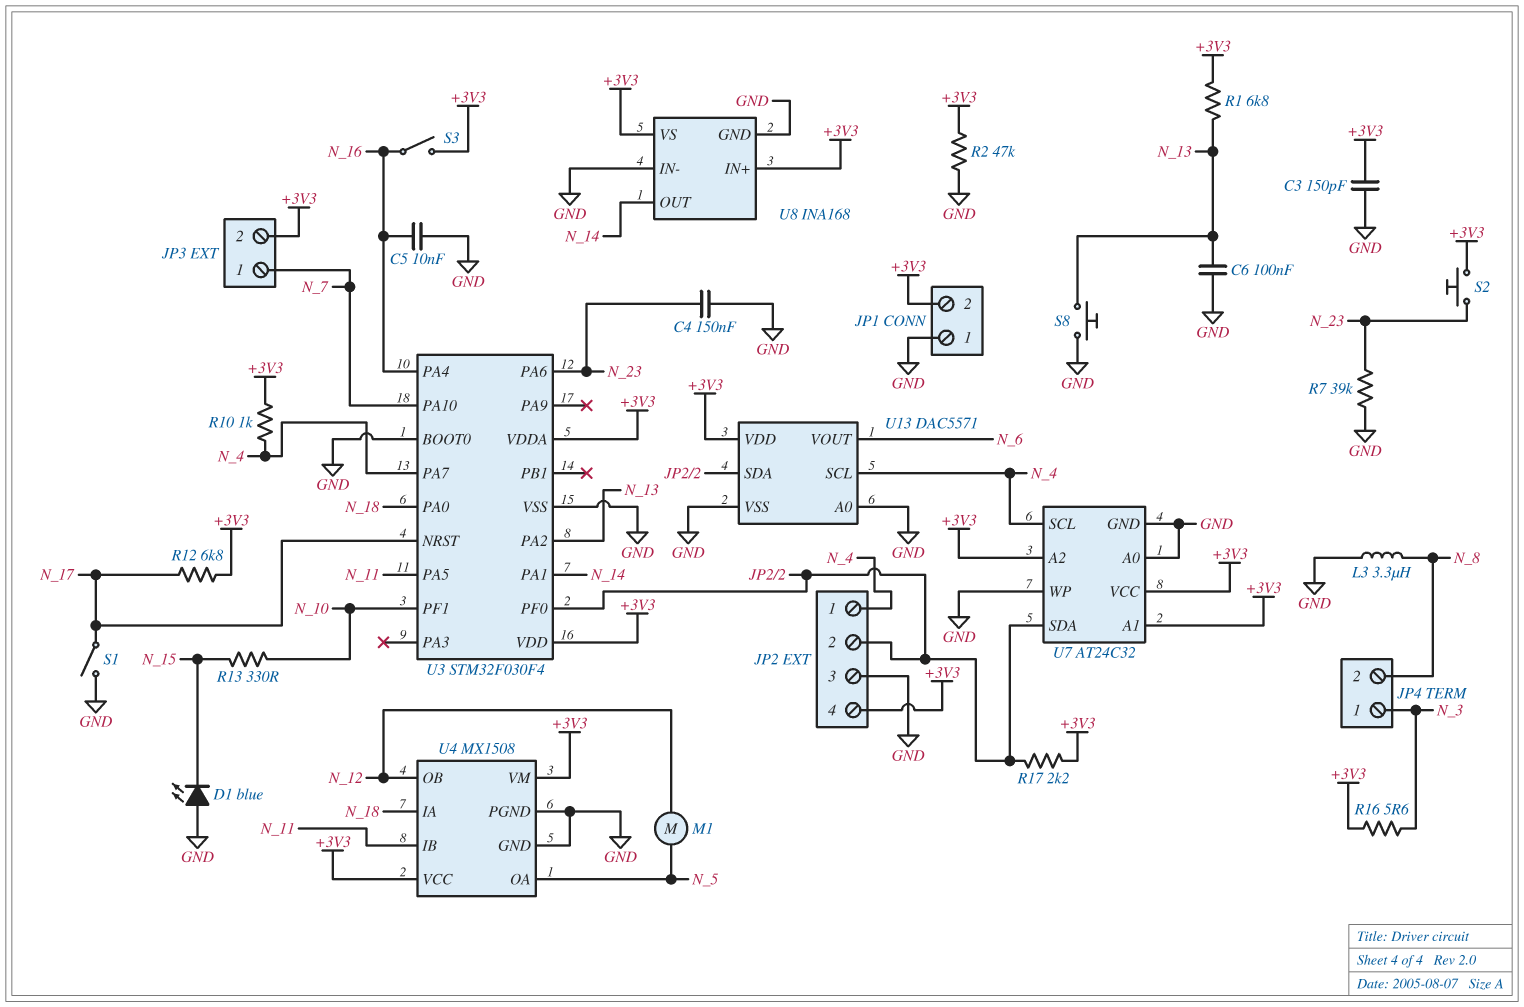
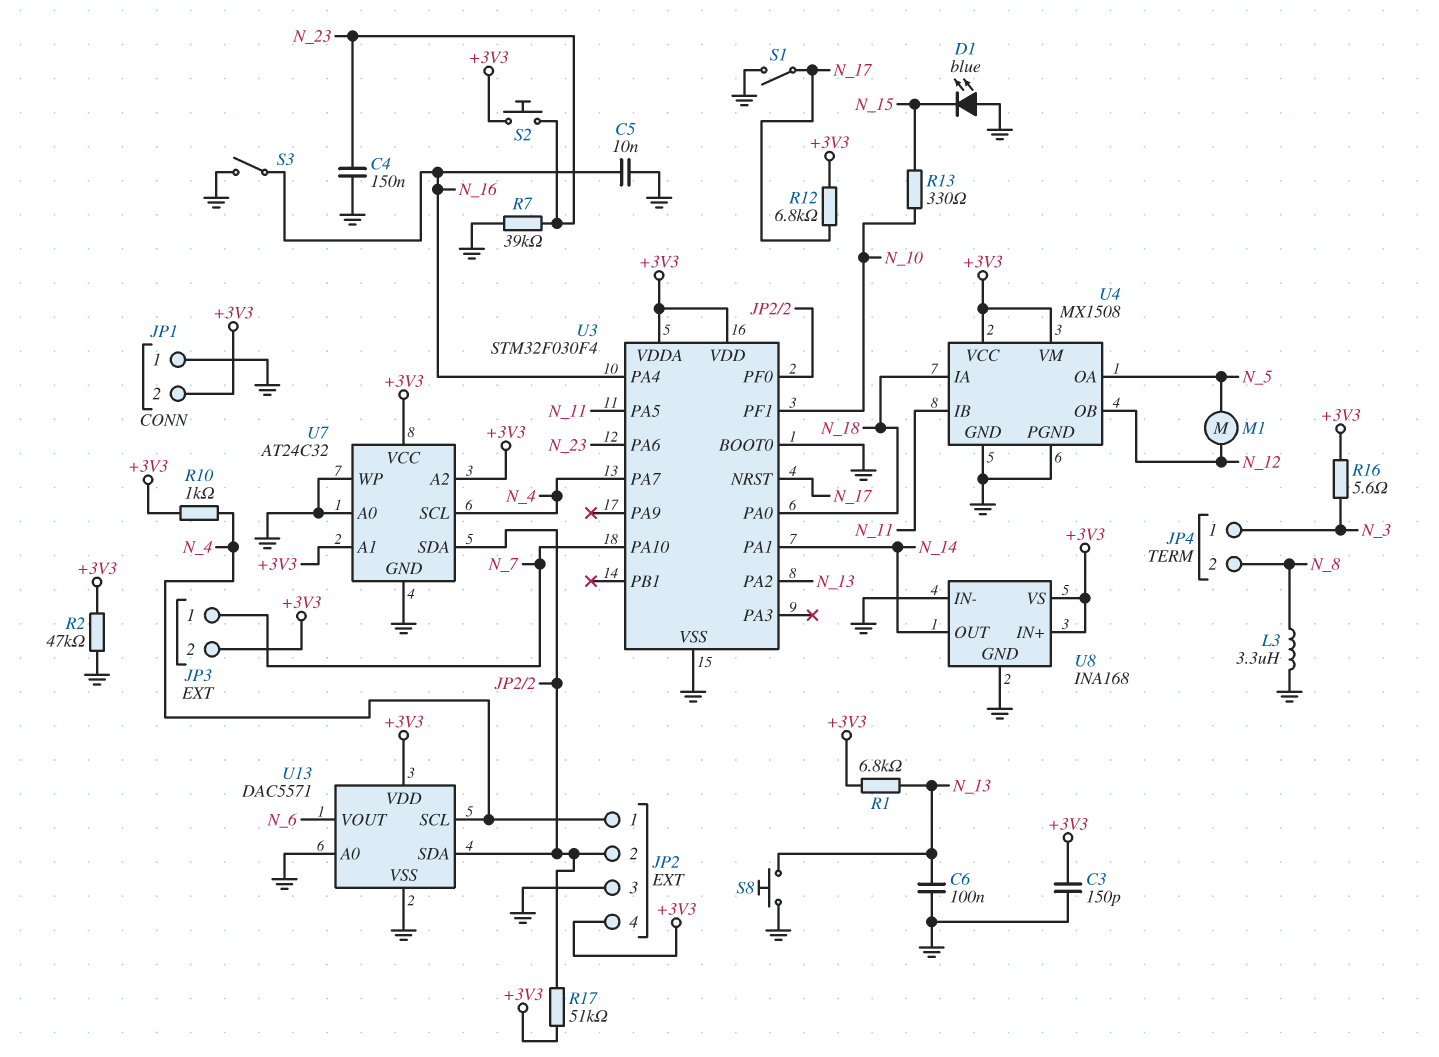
R17: 2.2k (+3V3, JP2/2) -> 51k (+3V3, JP2/2)
S3: switch (+3V3, N_16) -> switch (GND, N_16)

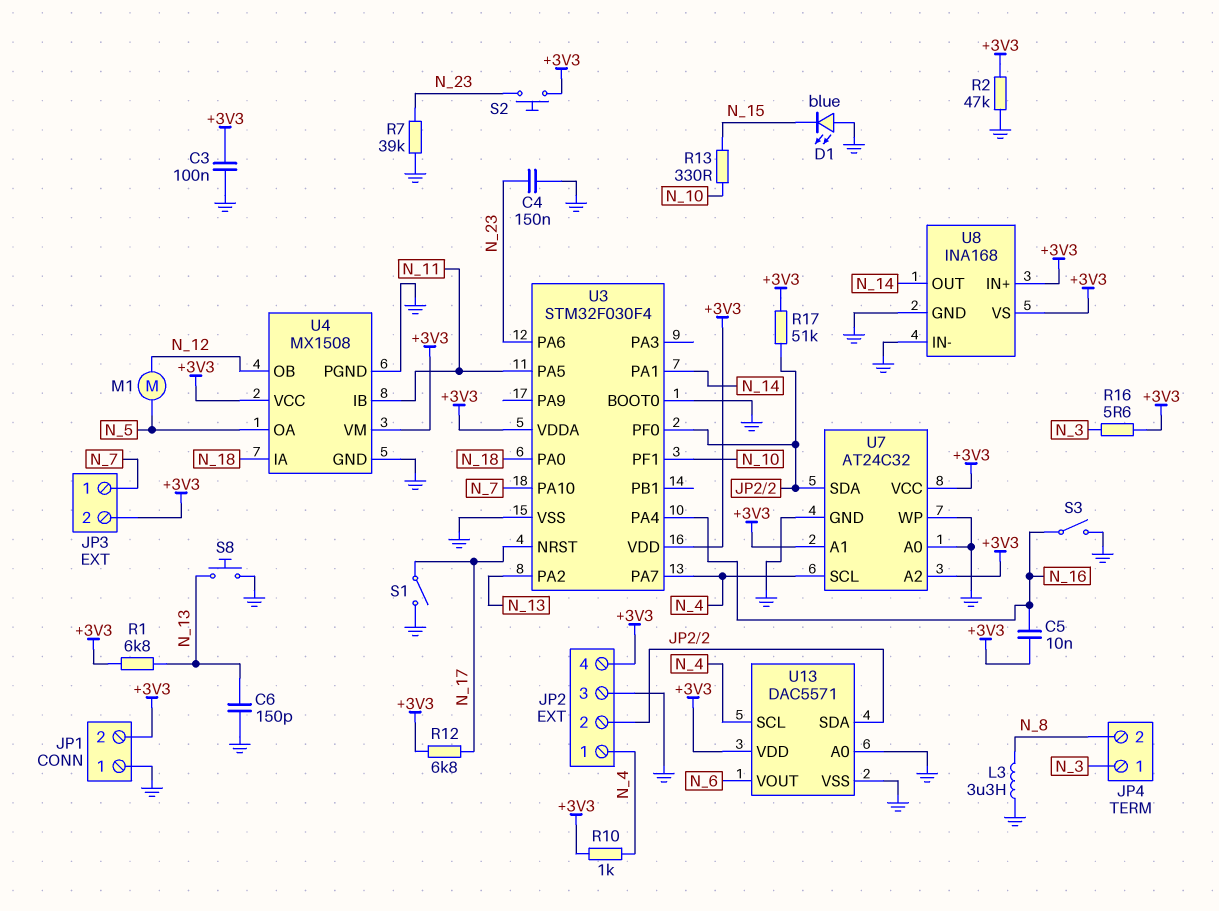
C3: 150pF (+3V3, GND) -> 100nF (+3V3, GND)
C5: 10nF (GND, N_16) -> 10nF (+3V3, N_16)
C6: 100nF (GND, N_13) -> 150pF (GND, N_13)

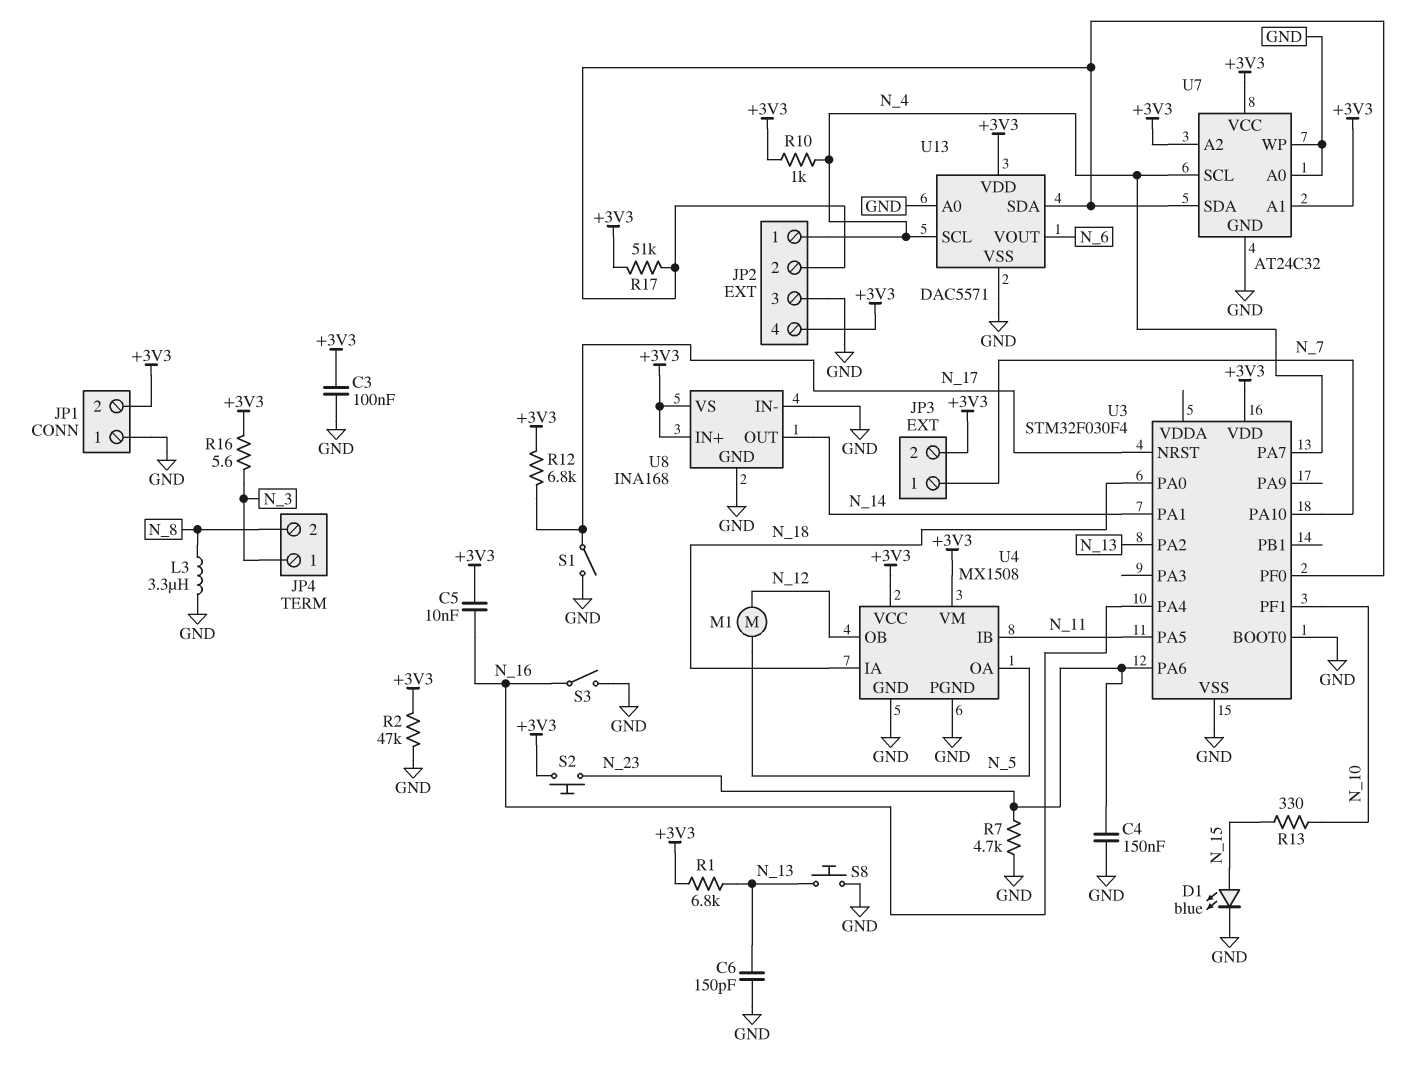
D1: LED blue (A GND, K N_15) -> LED blue (A N_15, K GND)
R7: 39k (GND, N_23) -> 4.7k (GND, N_23)
U3 pin VDDA: +3V3 -> none

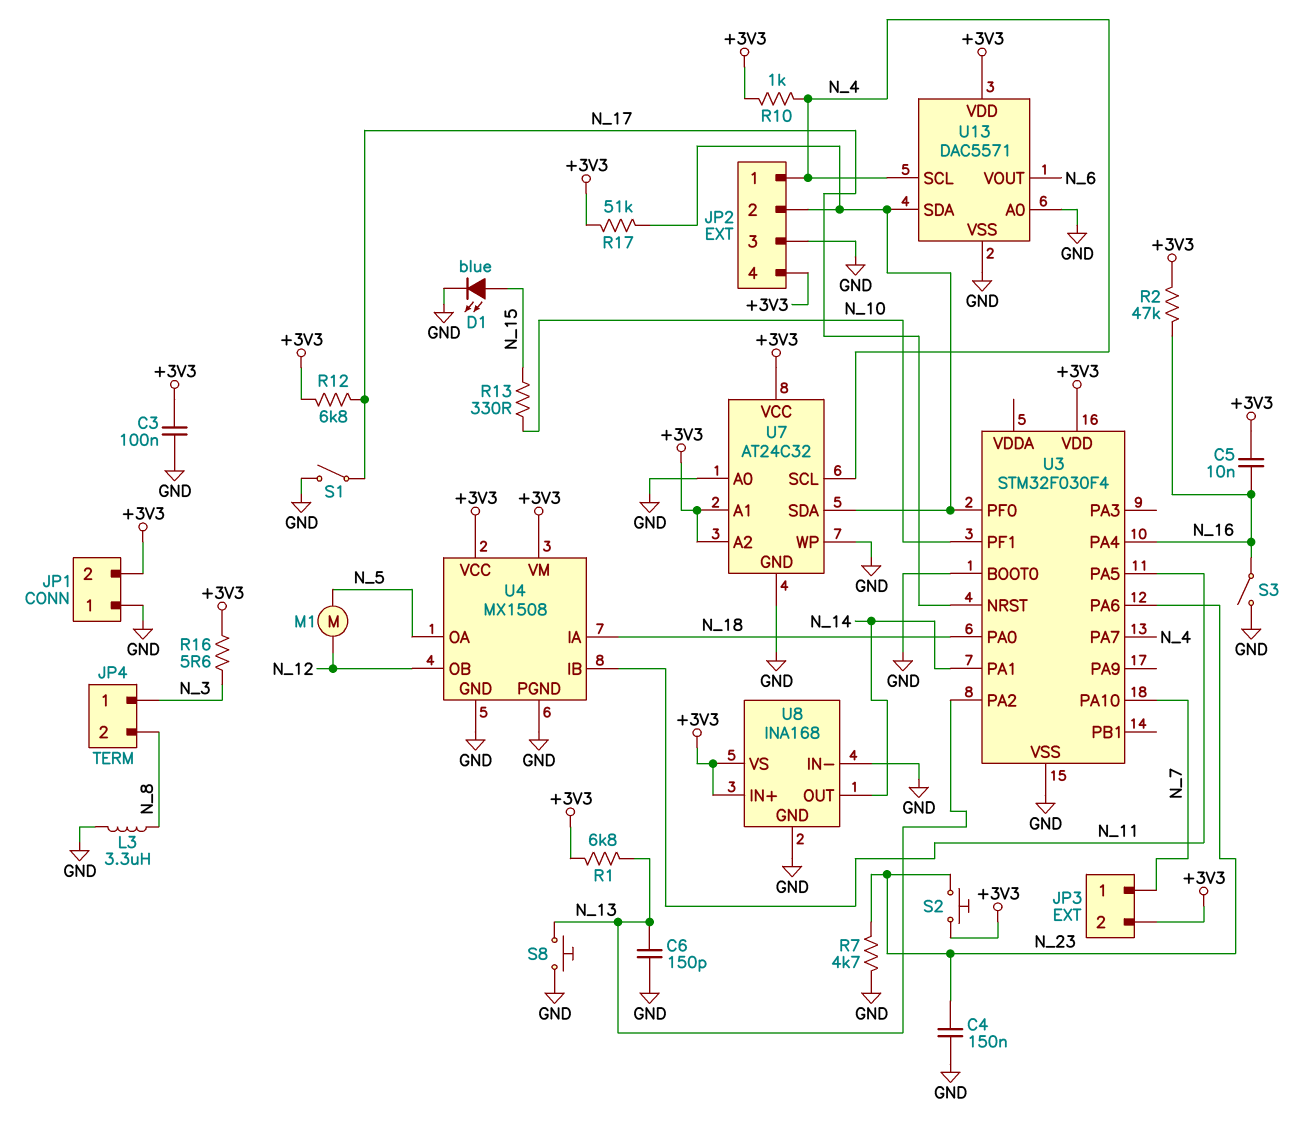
R2: 47k (+3V3, GND) -> 47k (+3V3, N_16)

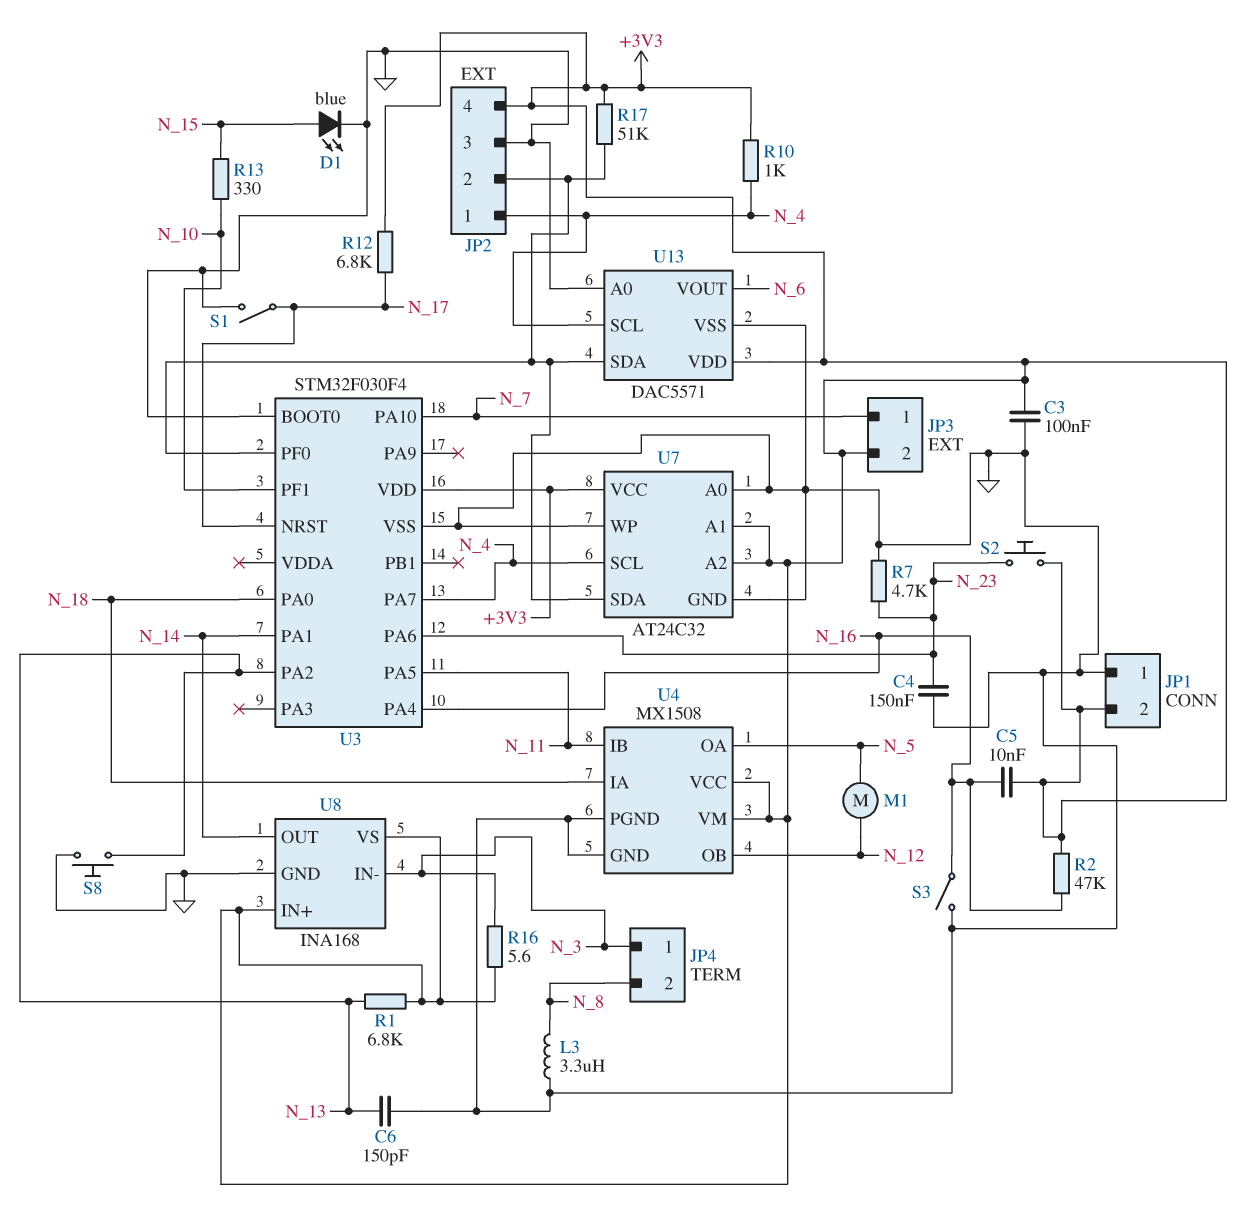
U8 pin IN-: GND -> N_3

